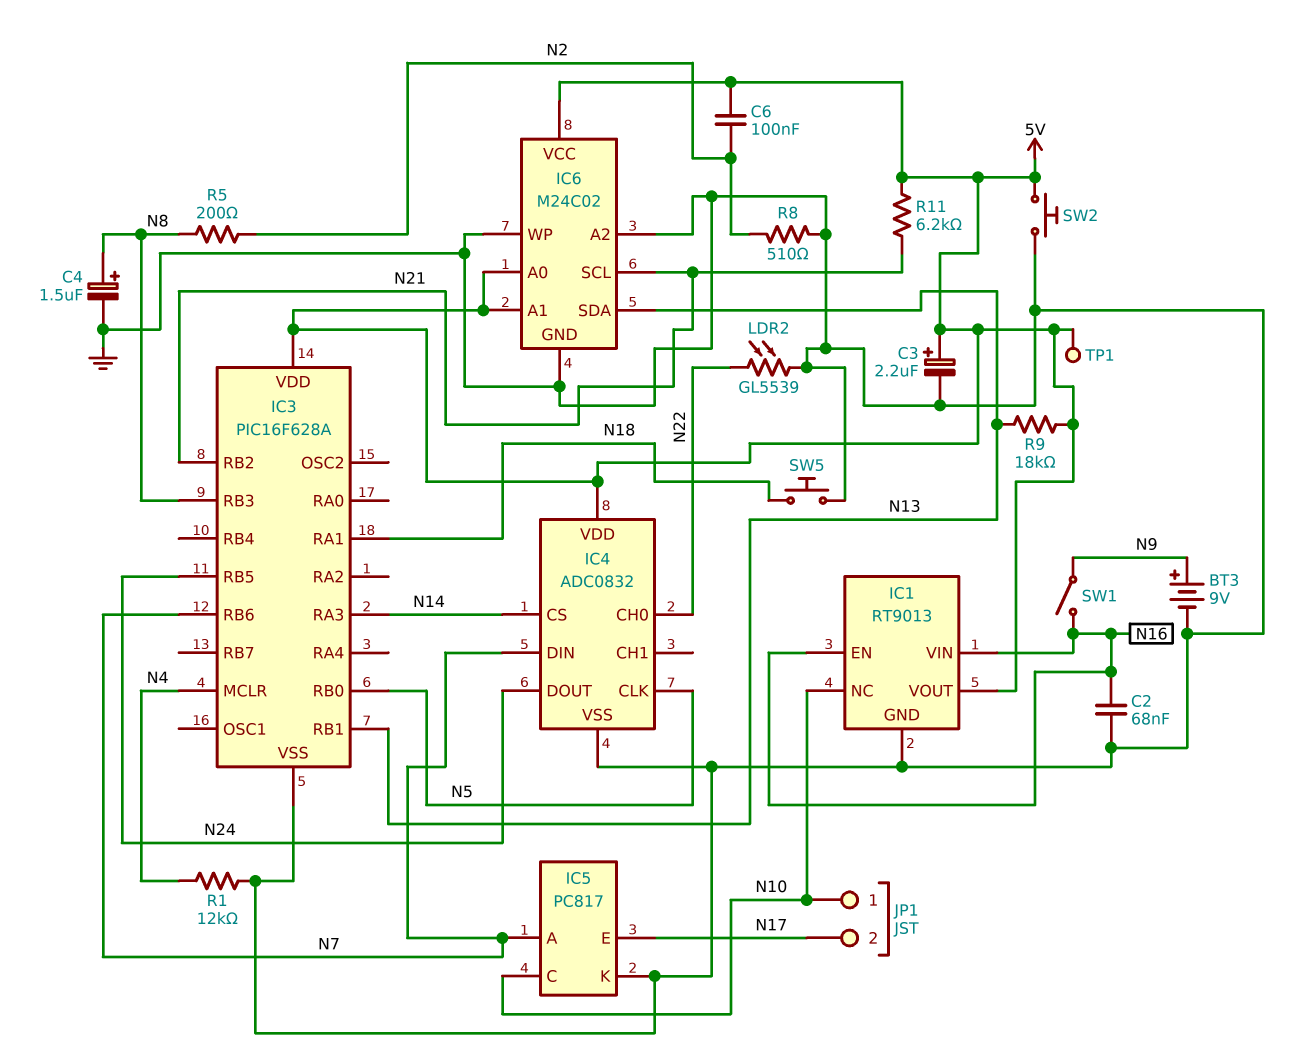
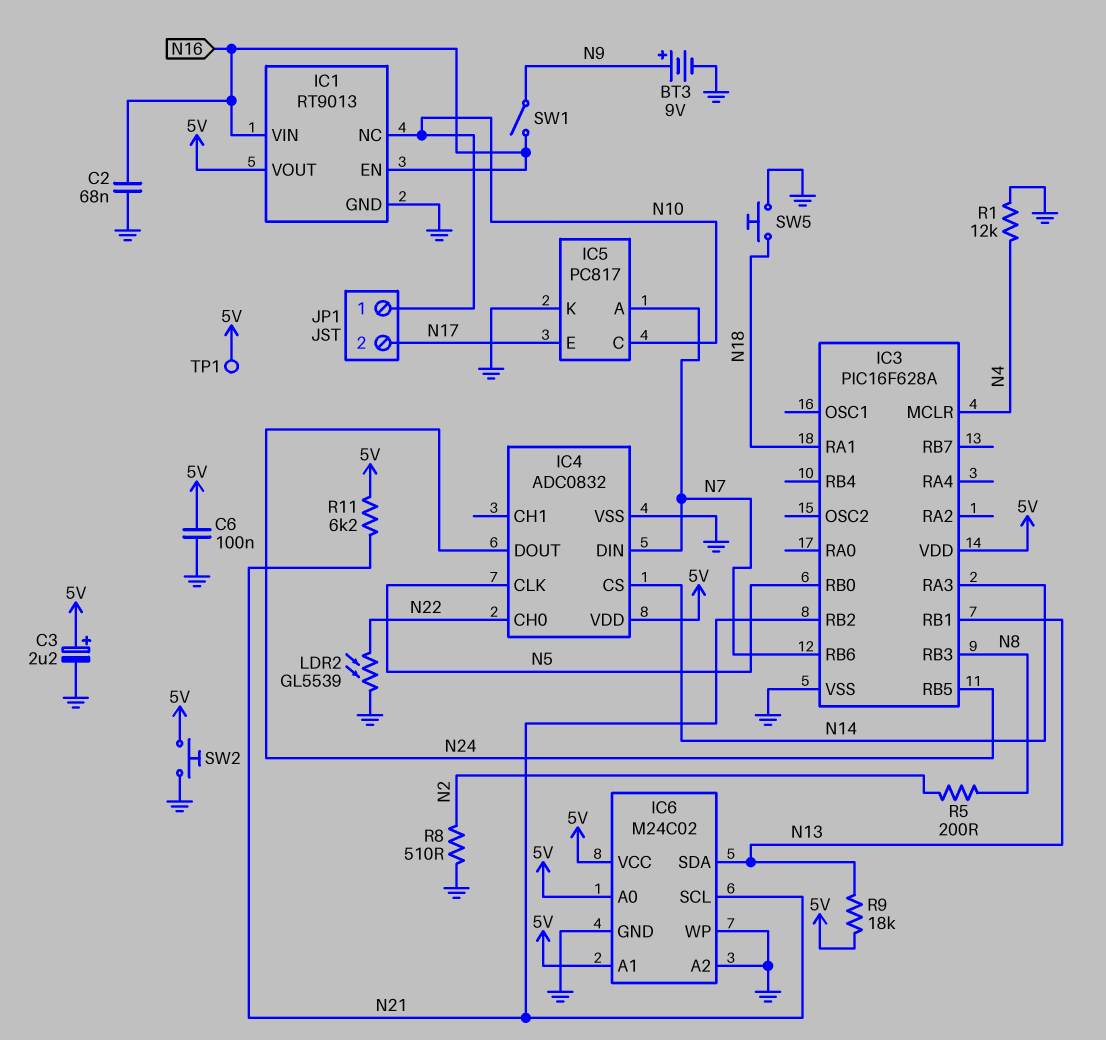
C4: 1.5uF (plus N8, minus GND) -> none
C6: 100nF (5V, N2) -> 100nF (5V, GND)

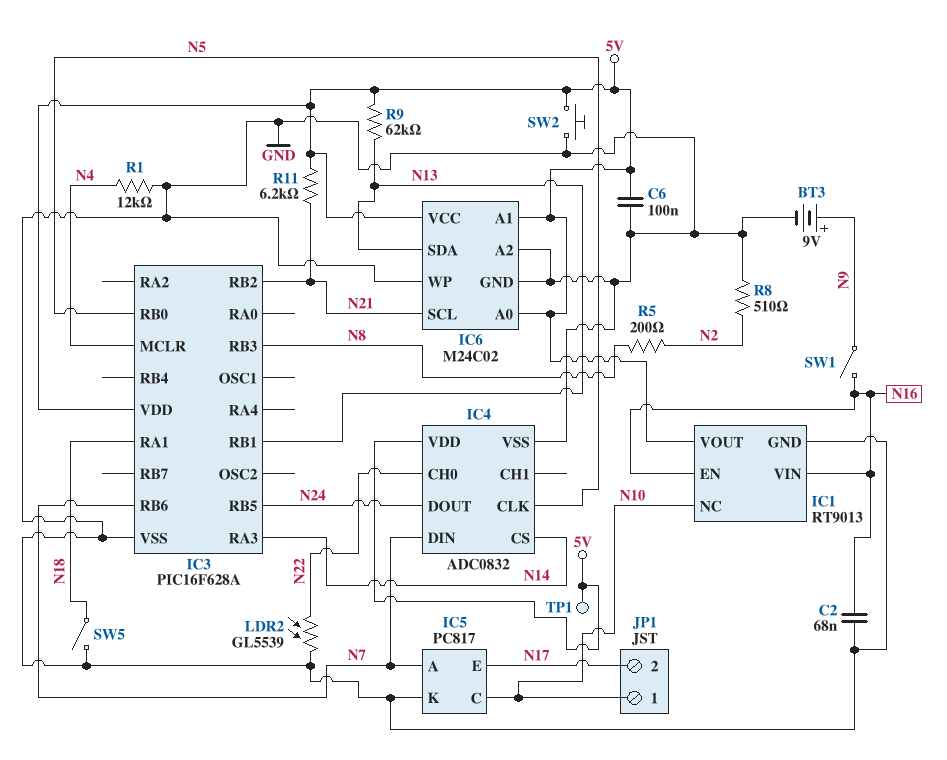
C3: 2.2uF (plus 5V, minus GND) -> none
R9: 18k (5V, N13) -> 62k (5V, N13)
SW5: button (GND, N18) -> switch (GND, N18)

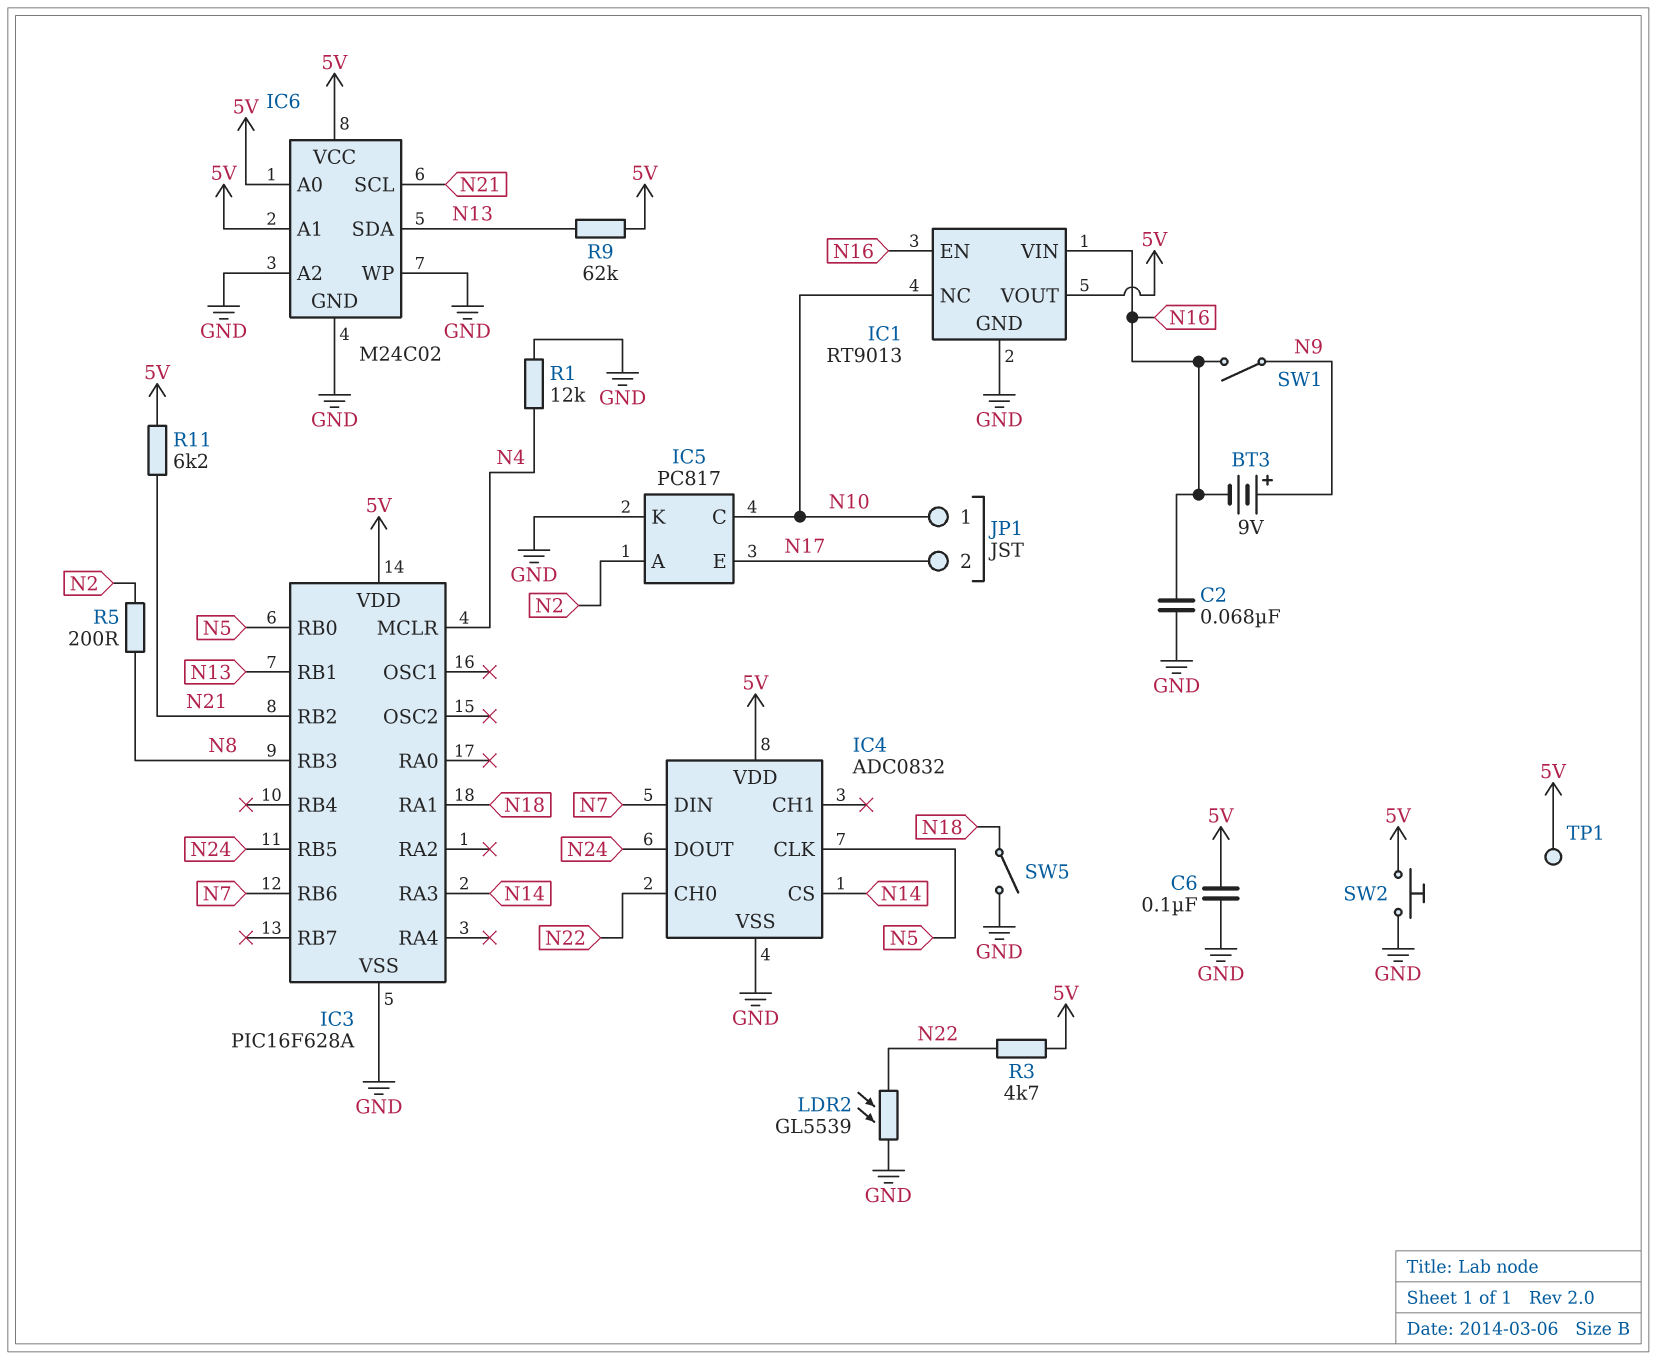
BT3: 9V (plus N9, minus GND) -> 9V (plus N9, minus N16)
IC5 pin A: N7 -> N2
R3: none -> 4.7k (5V, N22)
R8: 510 (GND, N2) -> none

